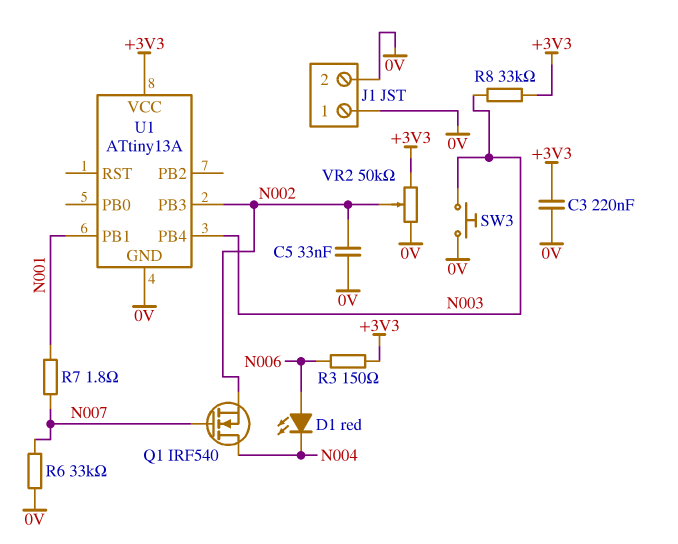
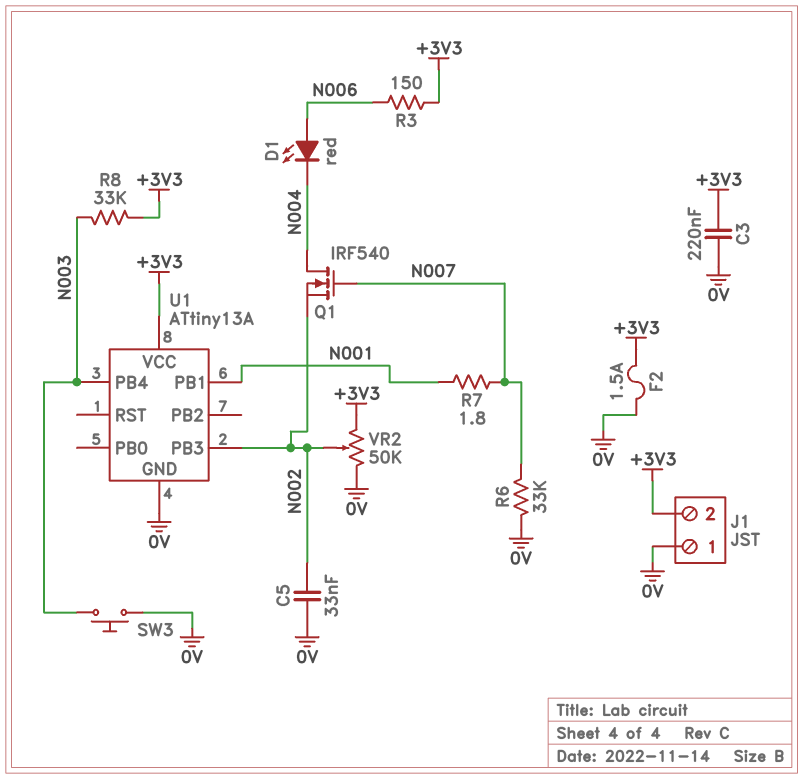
F2: none -> 1.5A (+3V3, 0V)
J1 pin 2: 0V -> +3V3

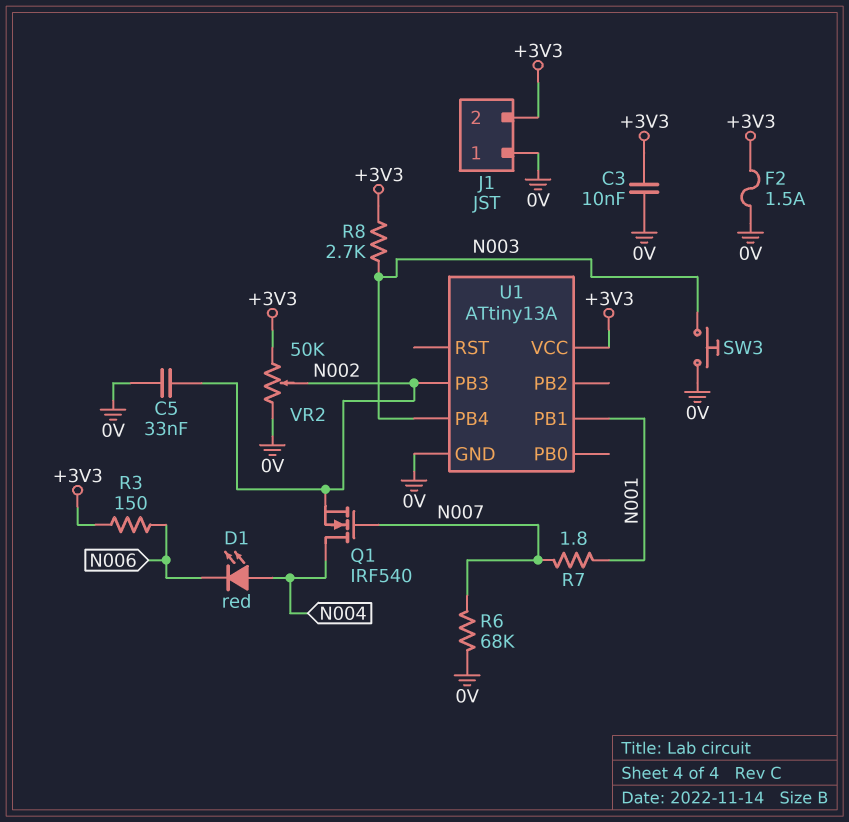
C3: 220nF (+3V3, 0V) -> 10nF (+3V3, 0V)
D1: LED red (A N006, K N004) -> LED red (A N004, K N006)
R6: 33k (0V, N007) -> 68k (0V, N007)
R8: 33k (+3V3, N003) -> 2.7k (+3V3, N003)

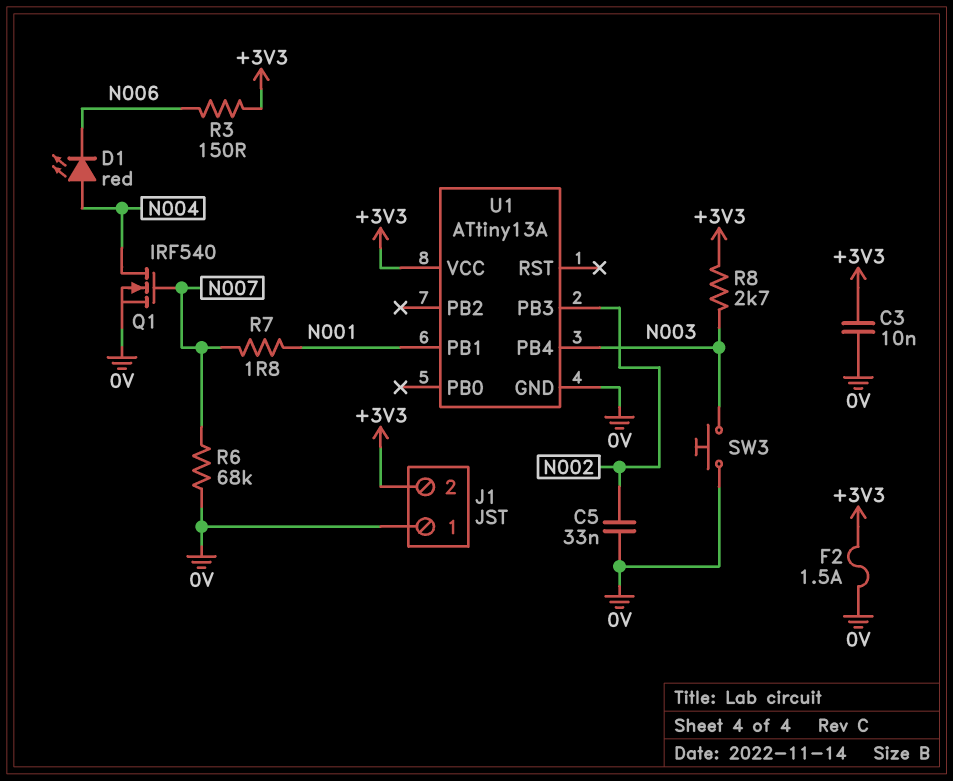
Q1: NMOS IRF540 (G N007, D N004, S N002) -> NMOS IRF540 (G N007, D N004, S 0V)
VR2: 50k (+3V3, 0V, wiper N002) -> none

